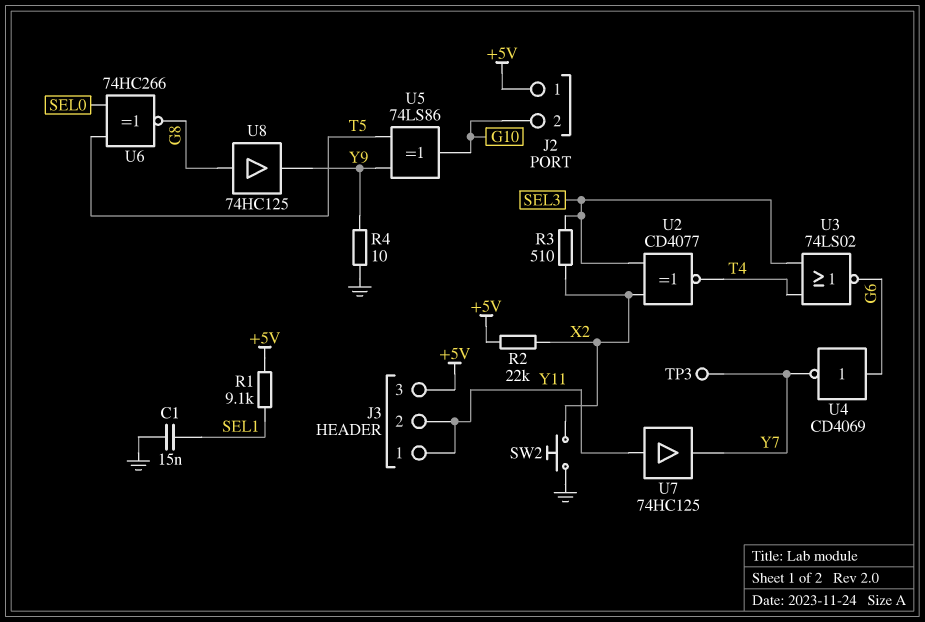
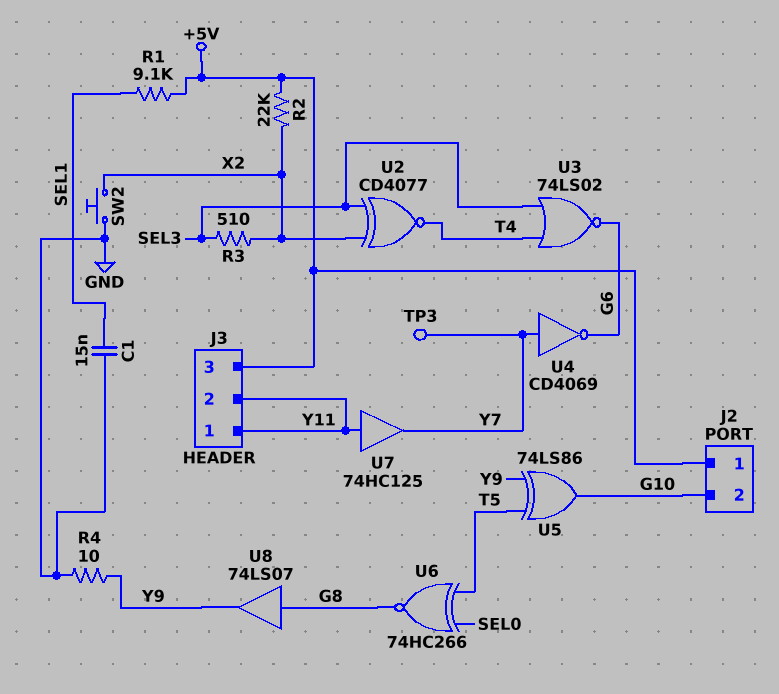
U4: NOT CD4069 (in G6, out Y7) -> NOT CD4069 (in Y7, out G6)
U8: buffer 74HC125 (in G8, out Y9) -> buffer 74LS07 (in G8, out Y9)

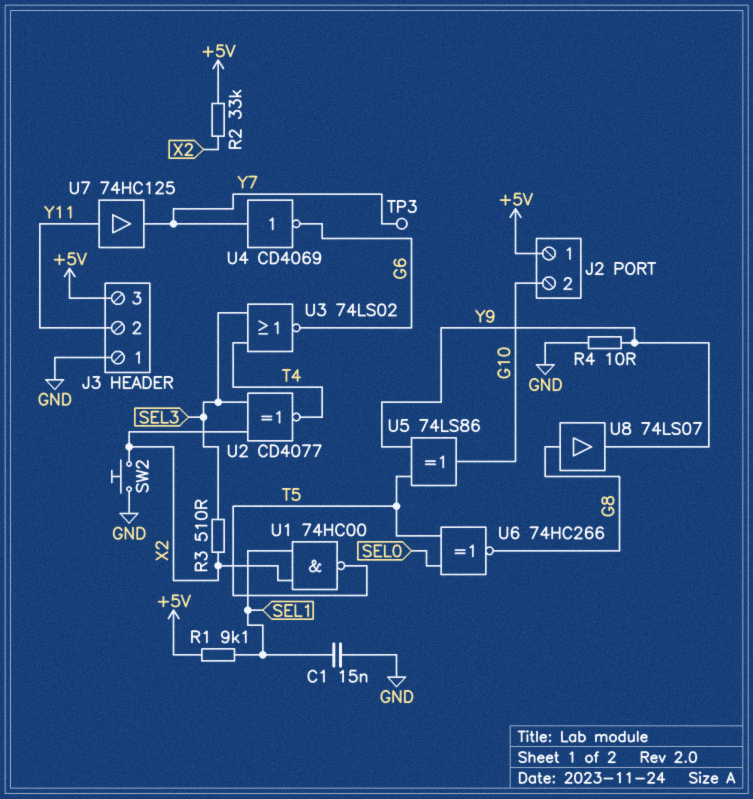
J3 pin 1: Y11 -> GND
R2: 22k (+5V, X2) -> 33k (+5V, X2)
U1: none -> NAND 74HC00 (in SEL1, in X2, out T5)

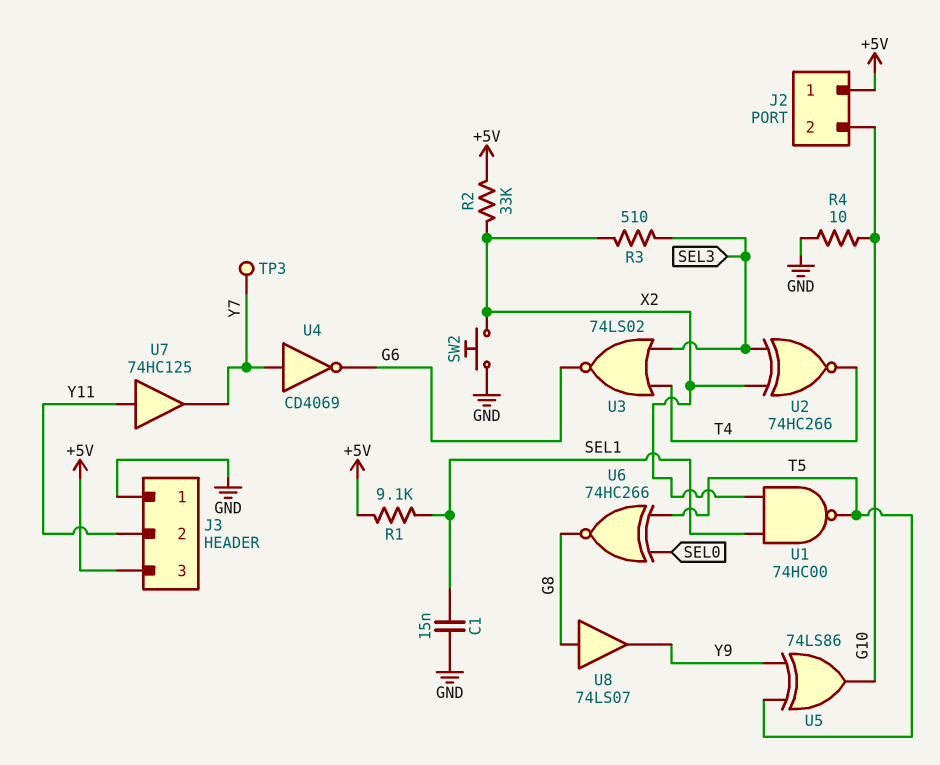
R4: 10 (GND, Y9) -> 10 (G10, GND)
U2: XNOR CD4077 (in SEL3, in X2, out T4) -> XNOR 74HC266 (in SEL3, in X2, out T4)

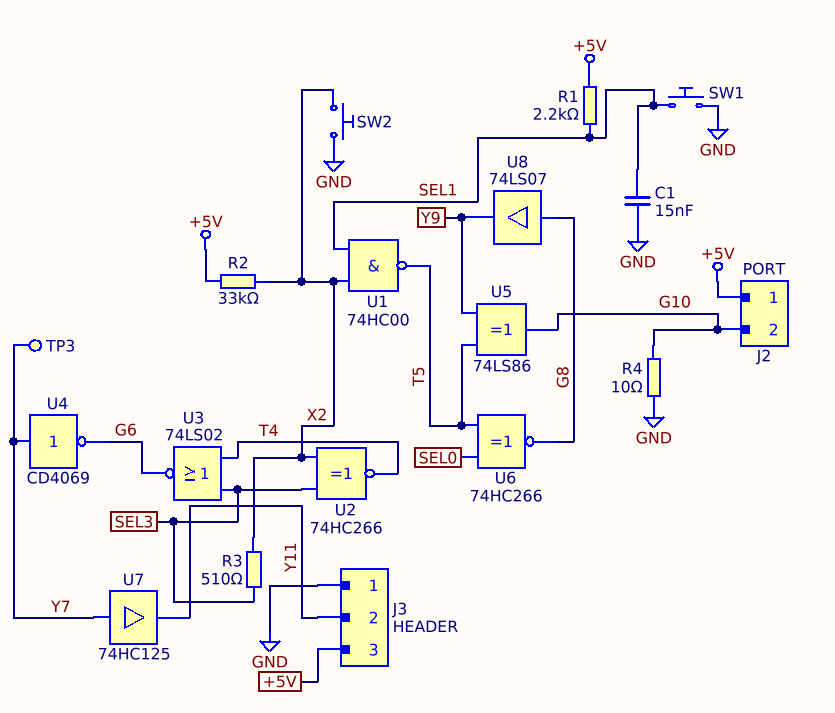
R1: 9.1k (+5V, SEL1) -> 2.2k (+5V, SEL1)
SW1: none -> button (GND, SEL1)
U7: buffer 74HC125 (in Y11, out Y7) -> buffer 74HC125 (in Y7, out Y11)

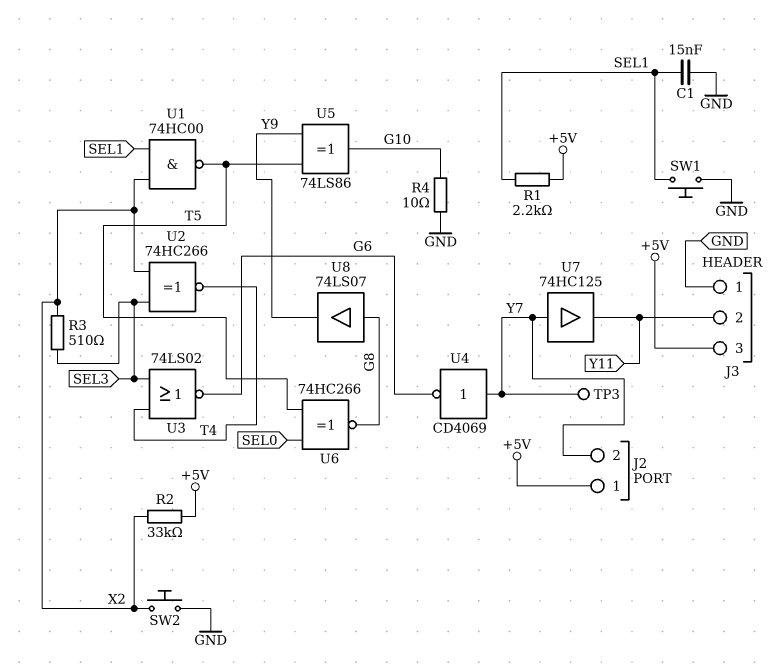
J2 pin 2: G10 -> Y7

